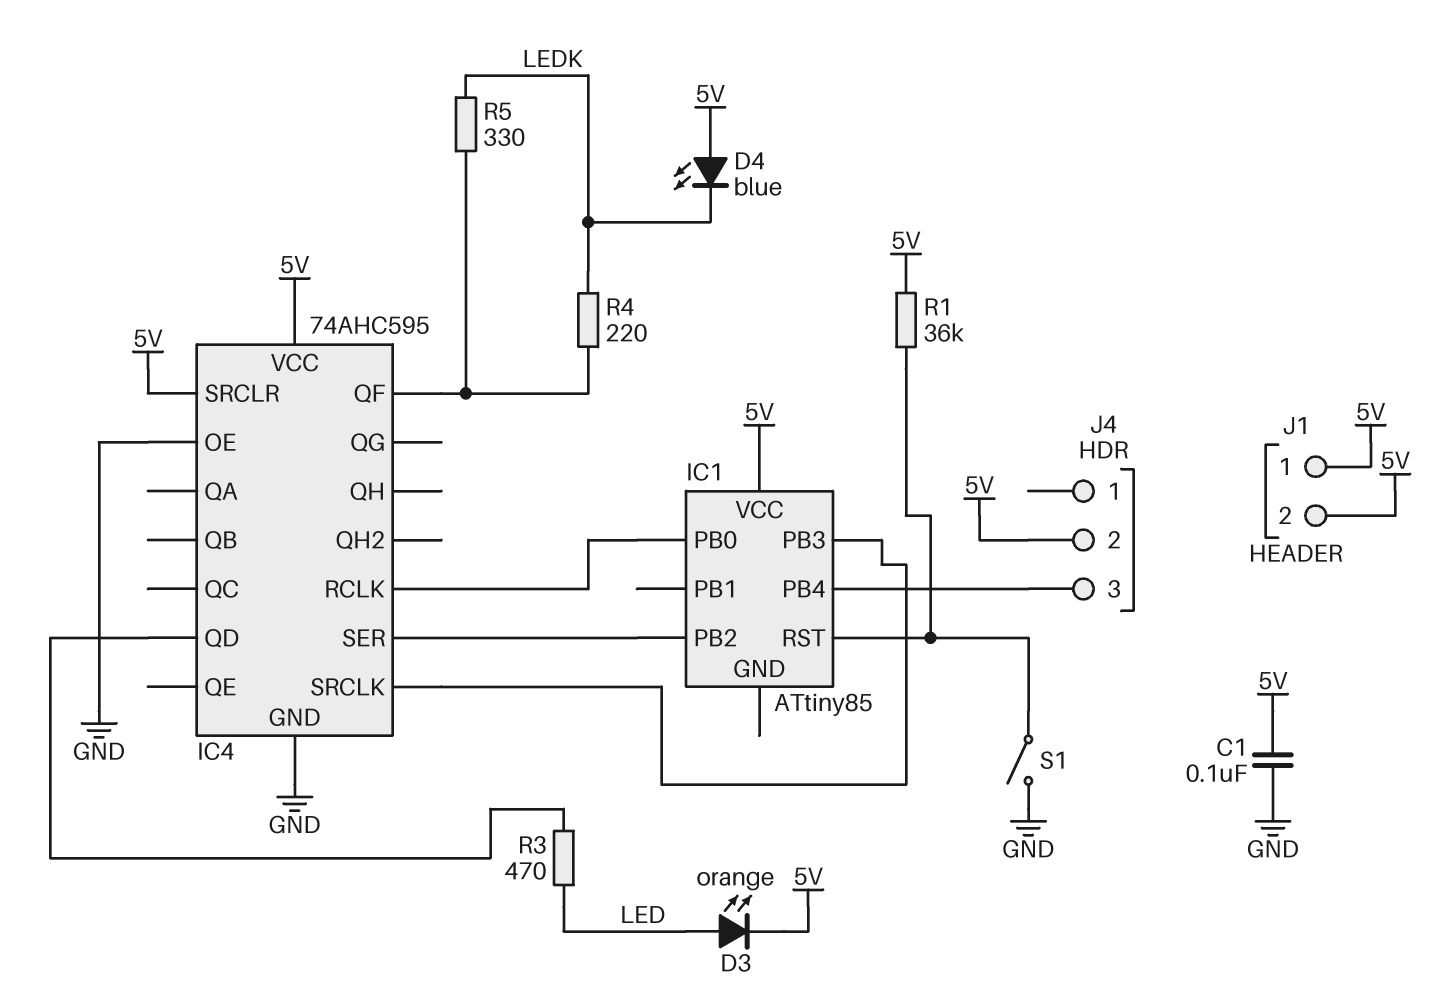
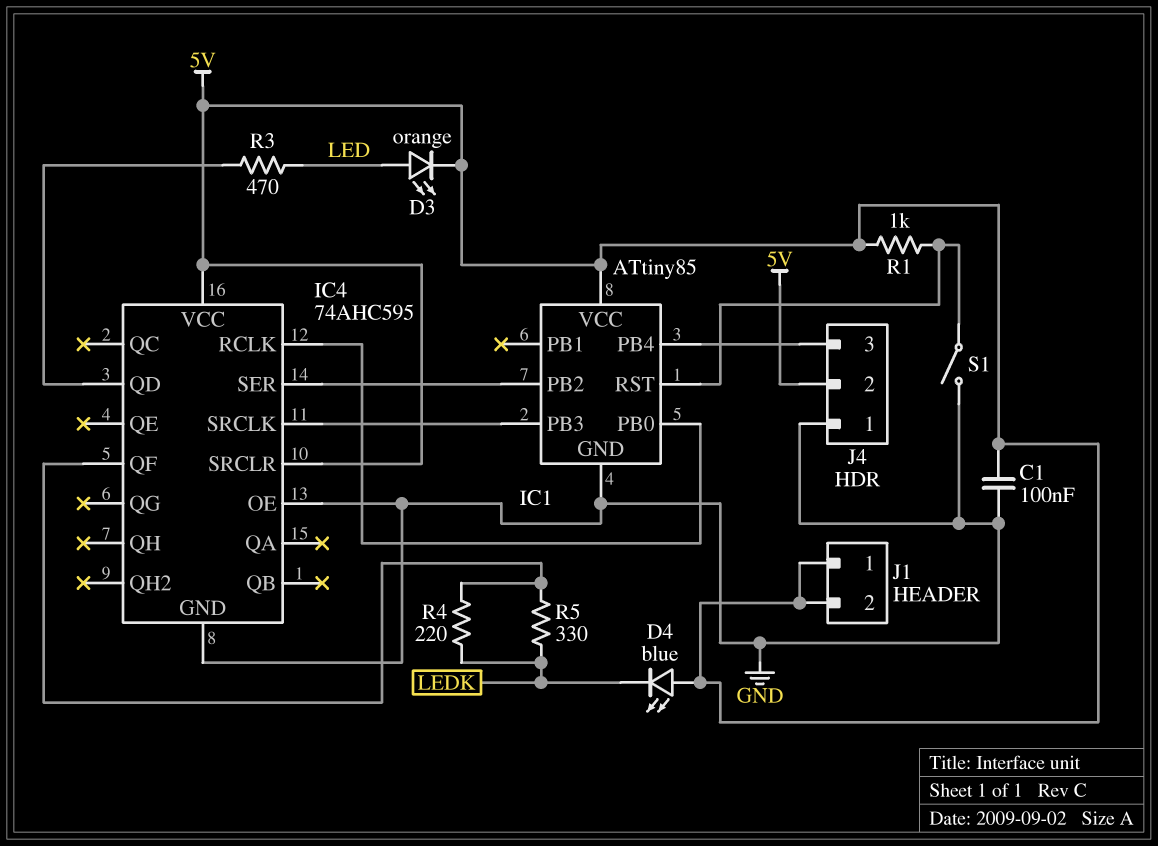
IC1 pin GND: none -> GND
J4 pin 1: none -> GND
R1: 36k (5V, IC1/RST) -> 1k (5V, IC1/RST)

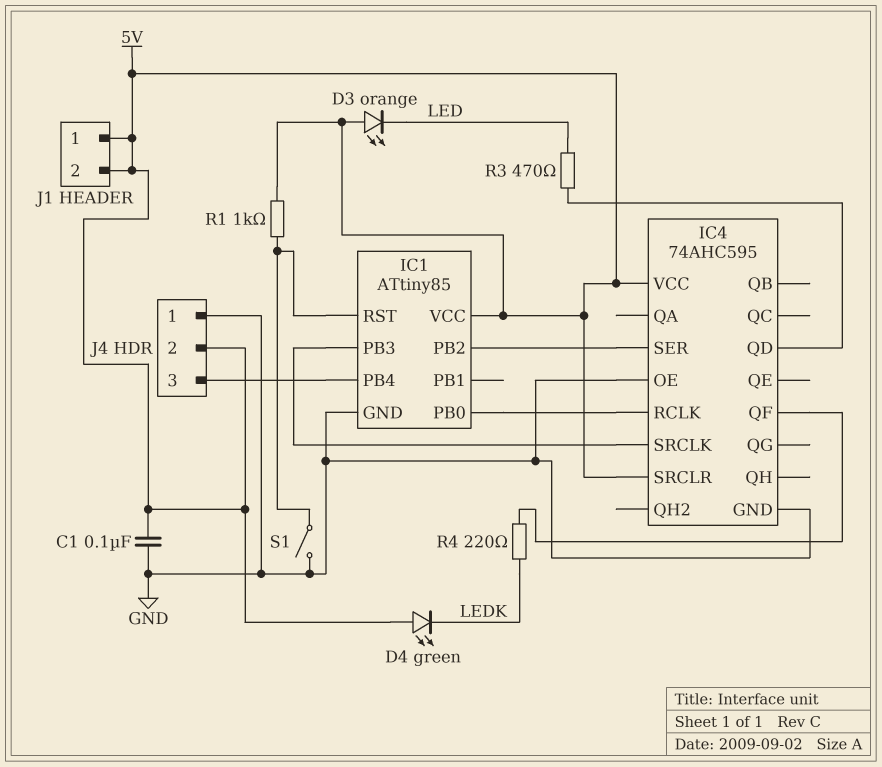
D3: LED orange (A LED, K 5V) -> LED orange (A 5V, K LED)
D4: LED blue (A 5V, K LEDK) -> LED green (A 5V, K LEDK)
R5: 330 (IC4/QF, LEDK) -> none

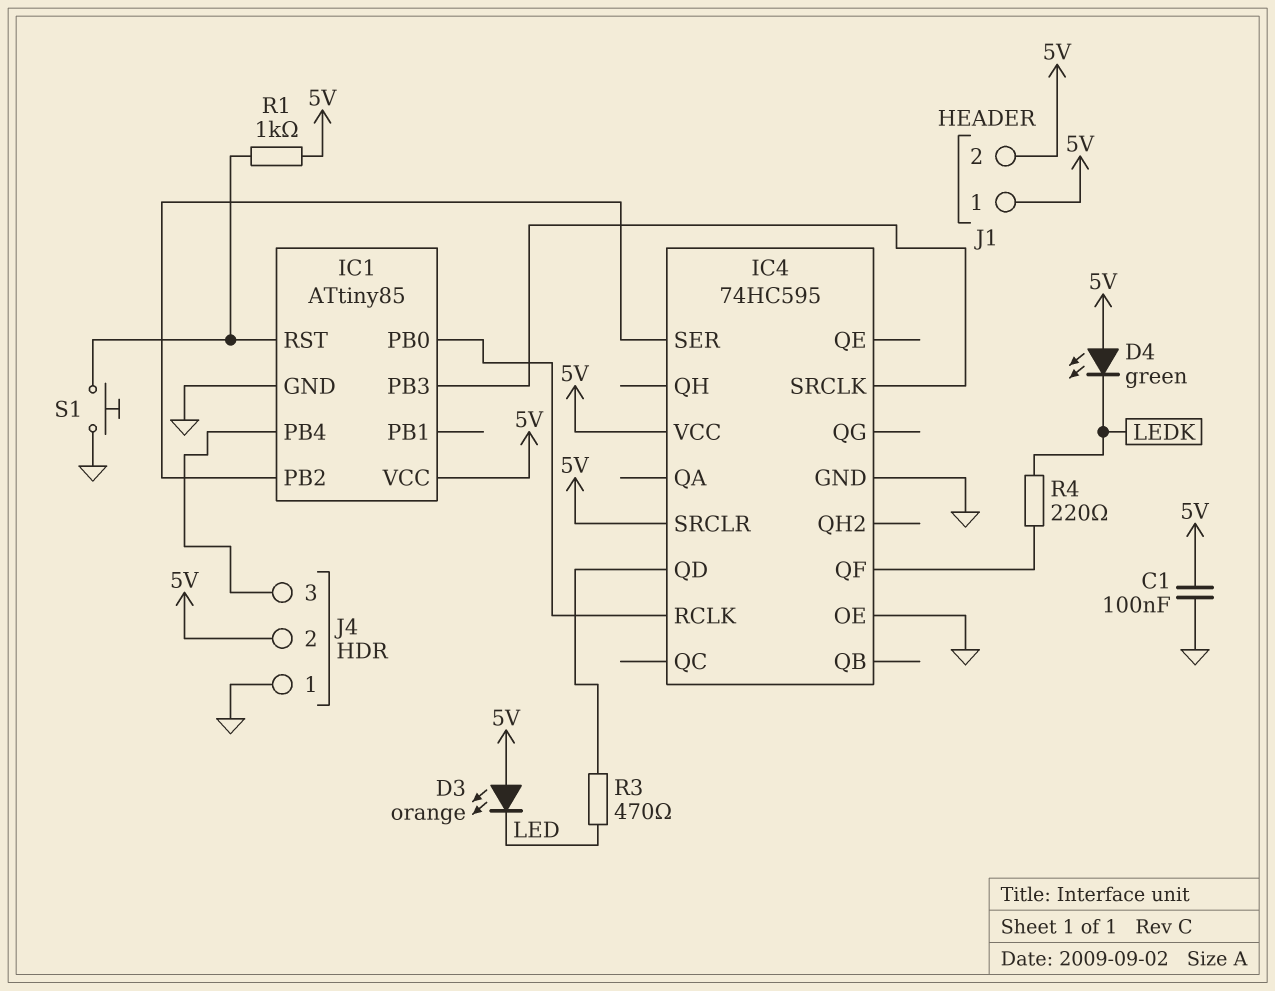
IC4: 74AHC595 -> 74HC595
S1: switch (GND, IC1/RST) -> button (GND, IC1/RST)

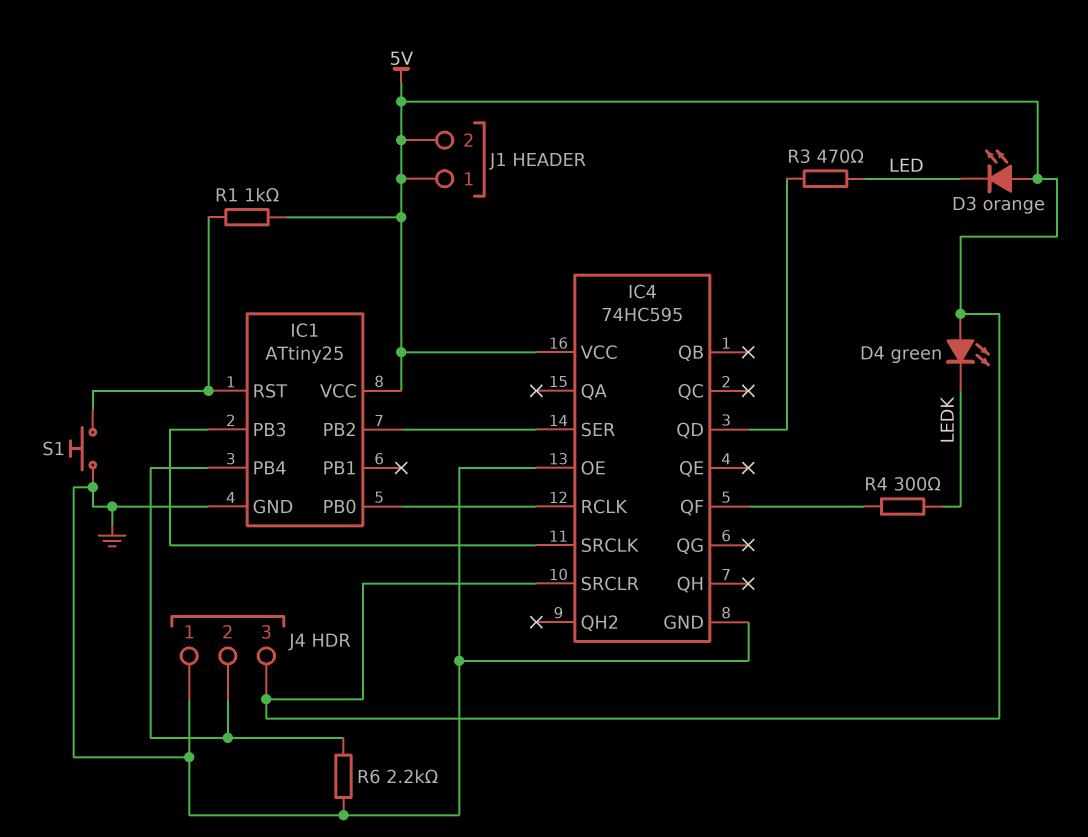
C1: 100nF (5V, GND) -> none
IC1: ATtiny85 -> ATtiny25
J4 pin 2: 5V -> IC1/PB4
J4 pin 3: IC1/PB4 -> 5V
R4: 220 (IC4/QF, LEDK) -> 300 (IC4/QF, LEDK)
R6: none -> 2.2k (GND, IC1/PB4)

